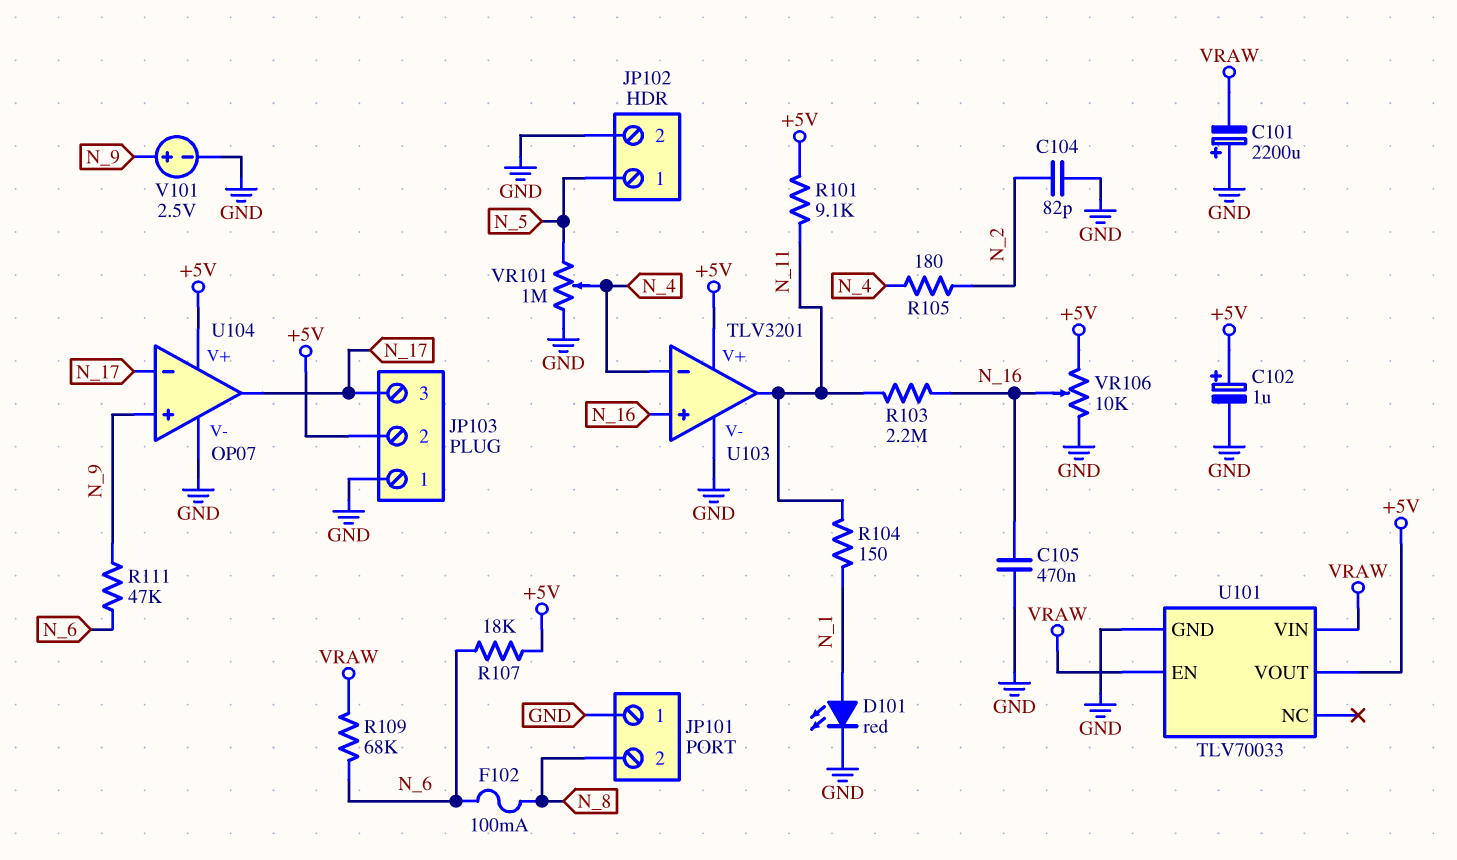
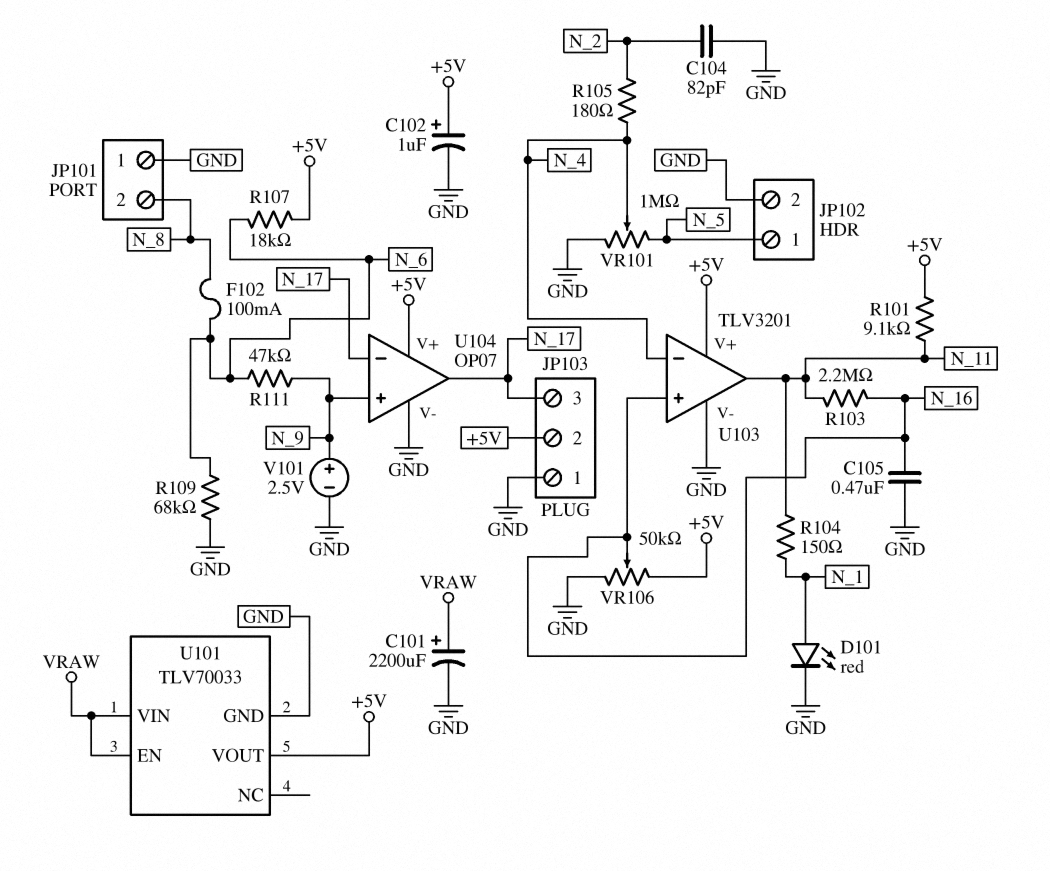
C101: 2200uF (plus GND, minus VRAW) -> 2200uF (plus VRAW, minus GND)
R109: 68k (N_6, VRAW) -> 68k (GND, N_6)
VR106: 10k (+5V, GND, wiper N_16) -> 50k (+5V, GND, wiper N_16)

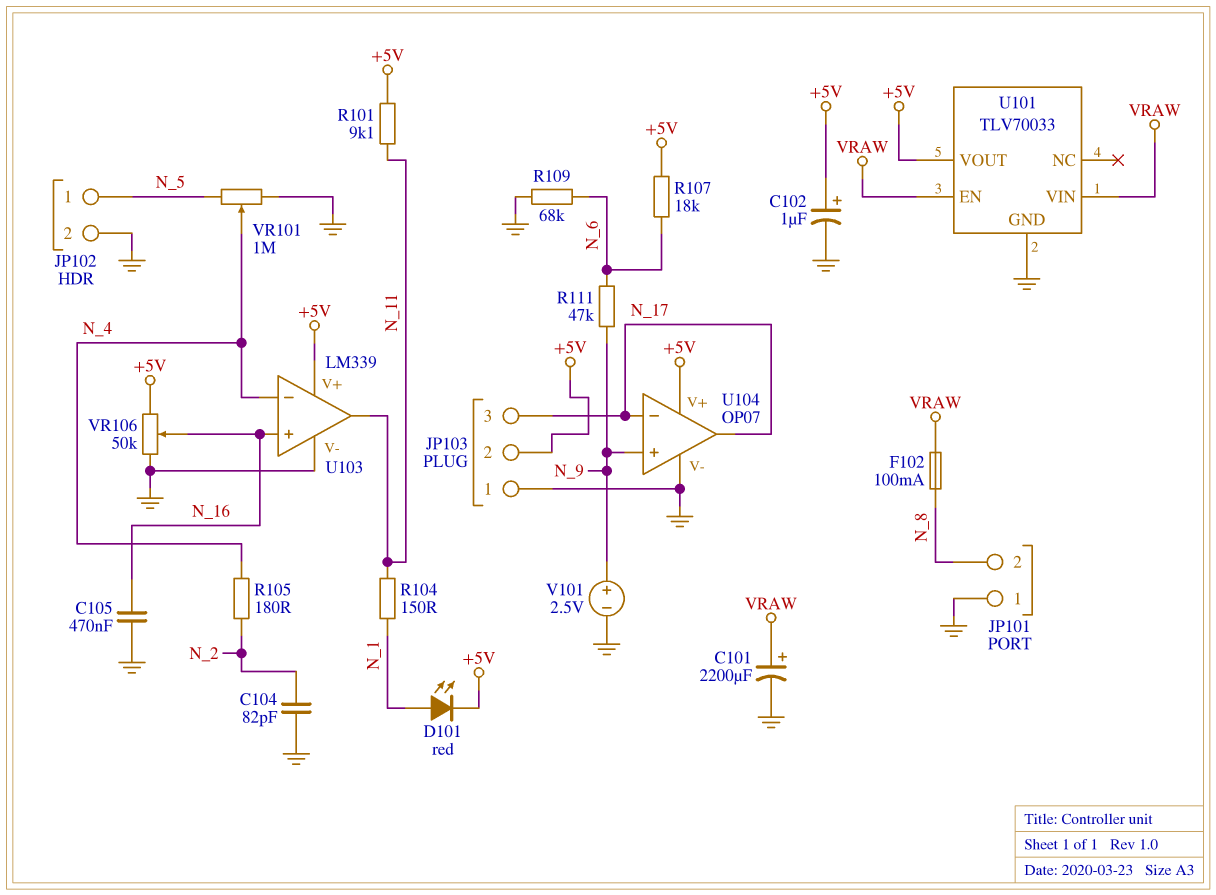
D101: LED red (A N_1, K GND) -> LED red (A N_1, K +5V)
F102: 100mA (N_6, N_8) -> 100mA (N_8, VRAW)
R103: 2.2M (N_11, N_16) -> none
U103: TLV3201 -> LM339

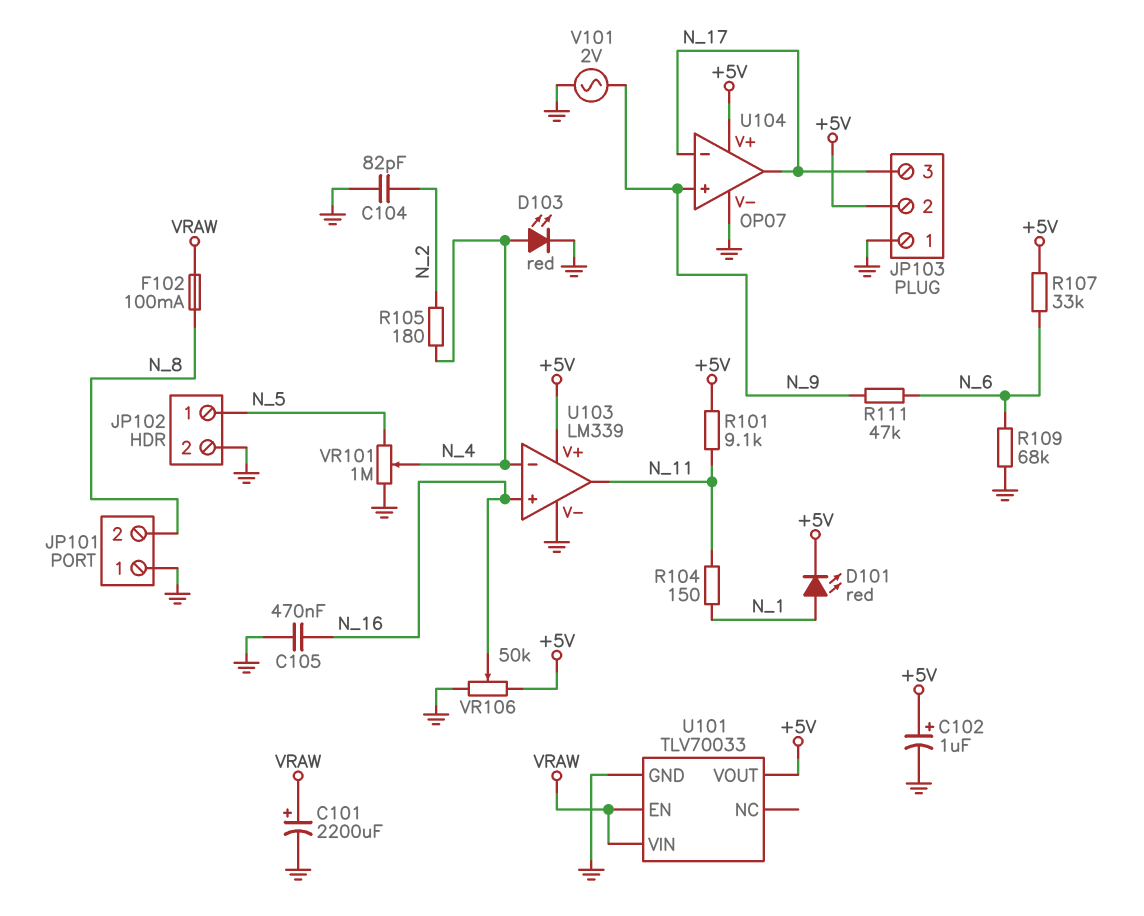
D103: none -> LED red (A N_4, K GND)
R107: 18k (+5V, N_6) -> 33k (+5V, N_6)
V101: 2.5V (plus N_9, minus GND) -> AC 2V (GND, N_9)

